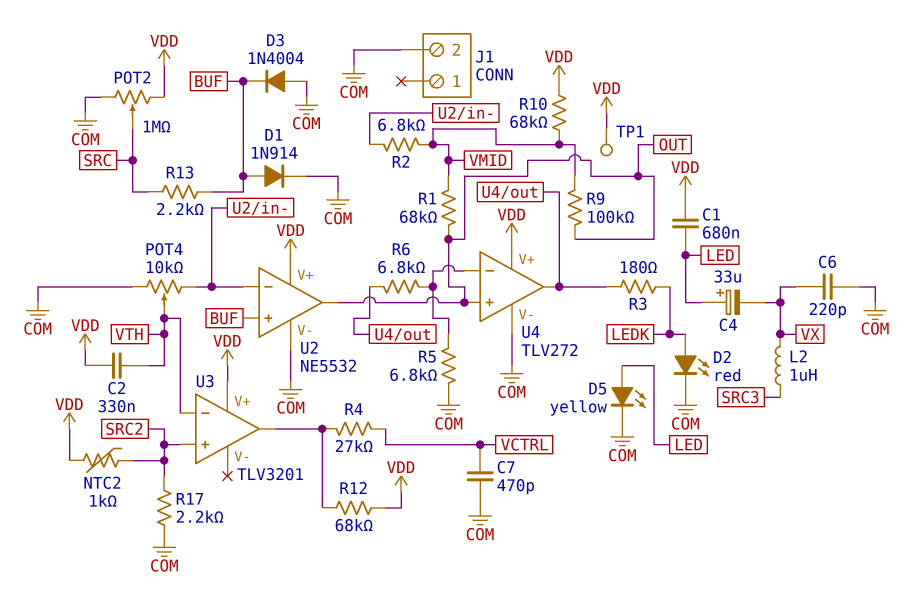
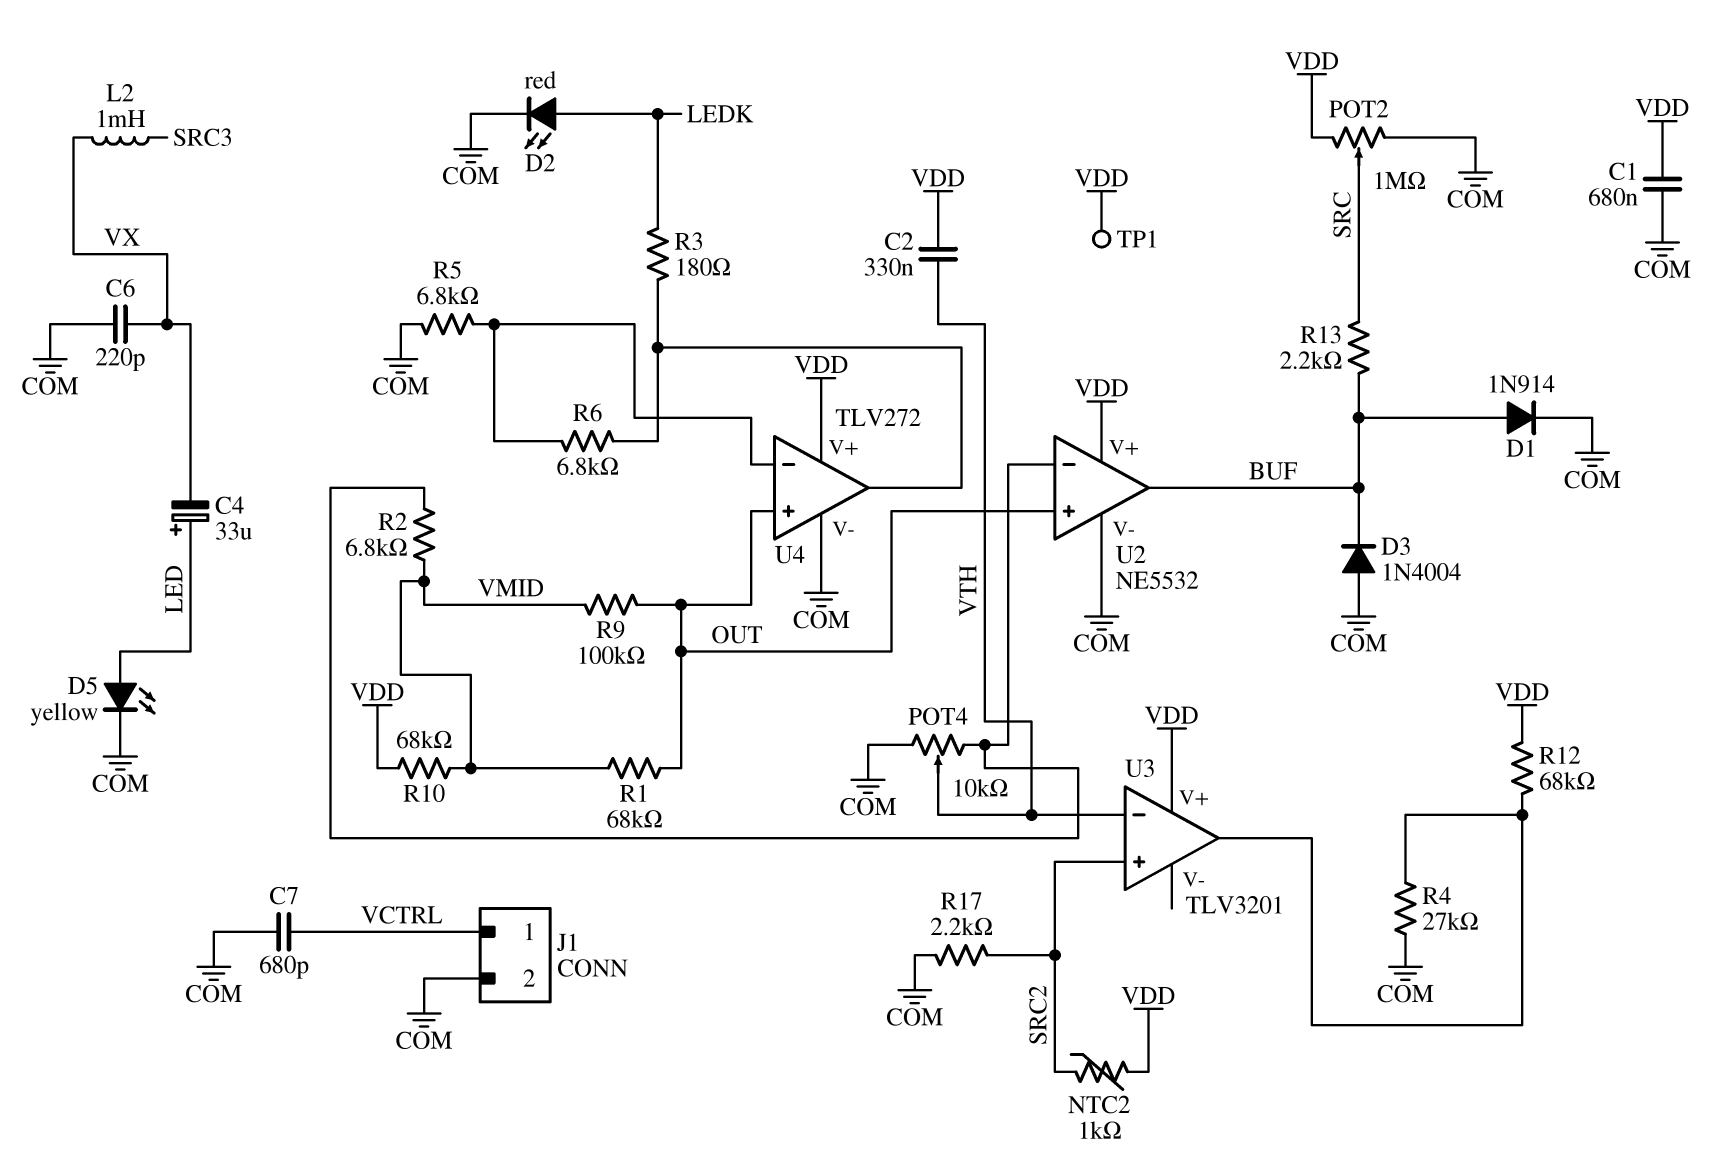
C1: 680nF (LED, VDD) -> 680nF (COM, VDD)
C7: 470pF (COM, VCTRL) -> 680pF (COM, VCTRL)
J1 pin 1: none -> VCTRL
L2: 1uH (SRC3, VX) -> 1mH (SRC3, VX)
R4: 27k (U3/out, VCTRL) -> 27k (COM, U3/out)
U2 pin in+: BUF -> OUT
U2 pin out: OUT -> BUF

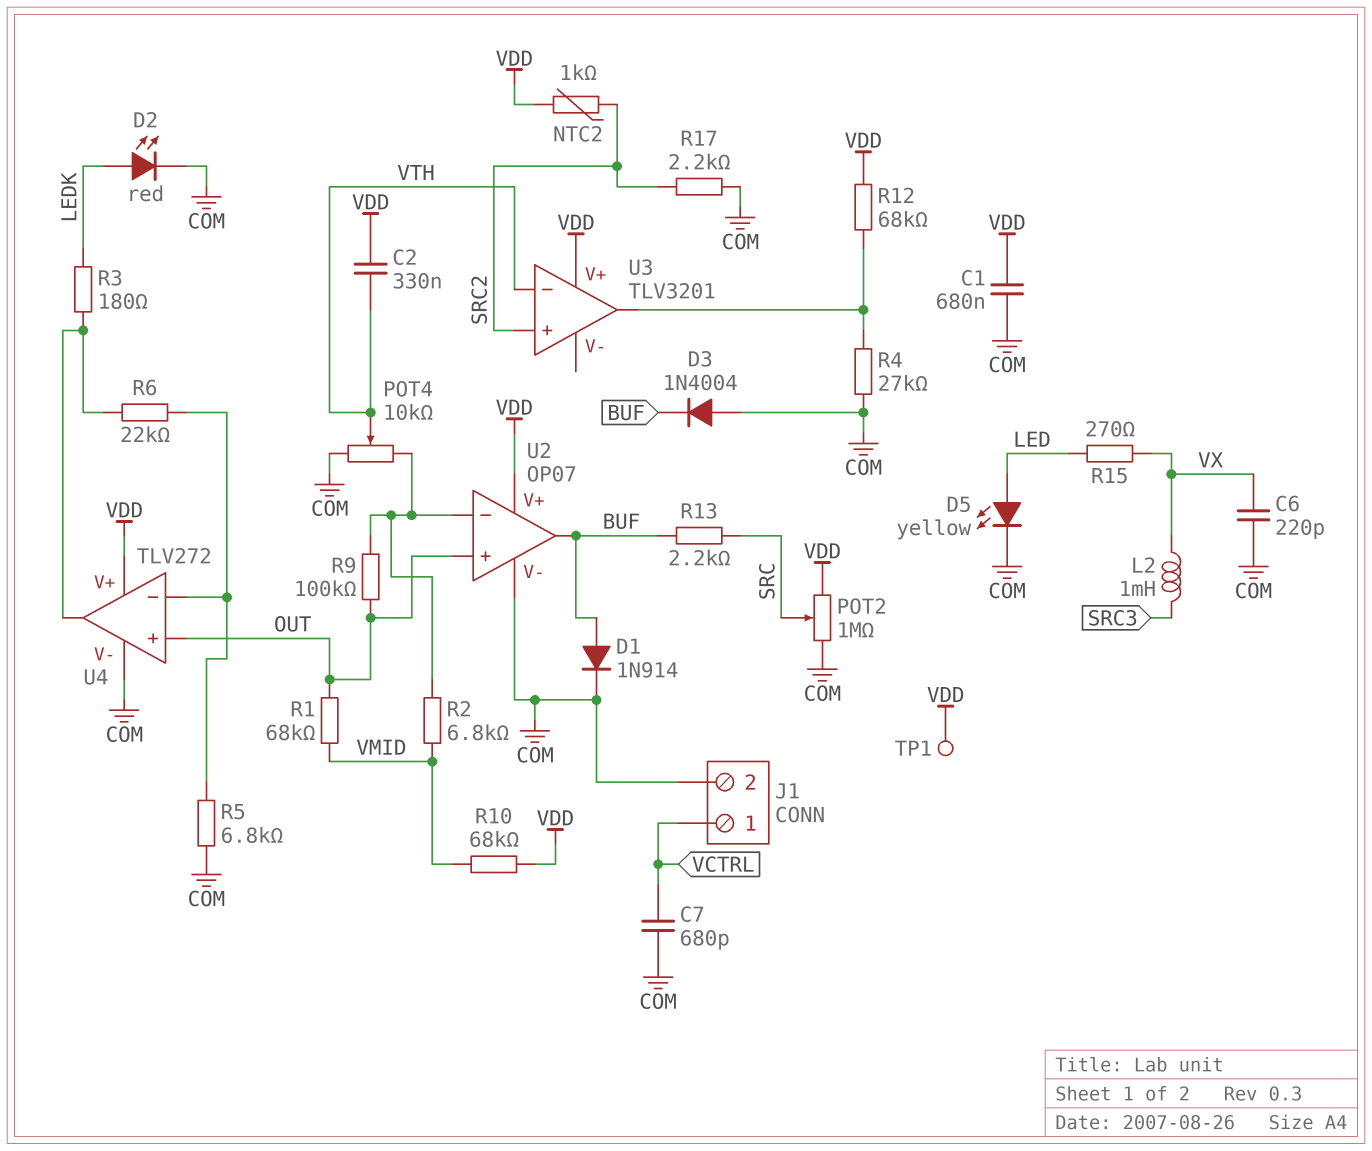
C4: 33uF (plus LED, minus VX) -> none
R6: 6.8k (U4/in-, U4/out) -> 22k (U4/in-, U4/out)
R9: 100k (OUT, VMID) -> 100k (OUT, U2/in-)
R15: none -> 270 (LED, VX)
U2: NE5532 -> OP07

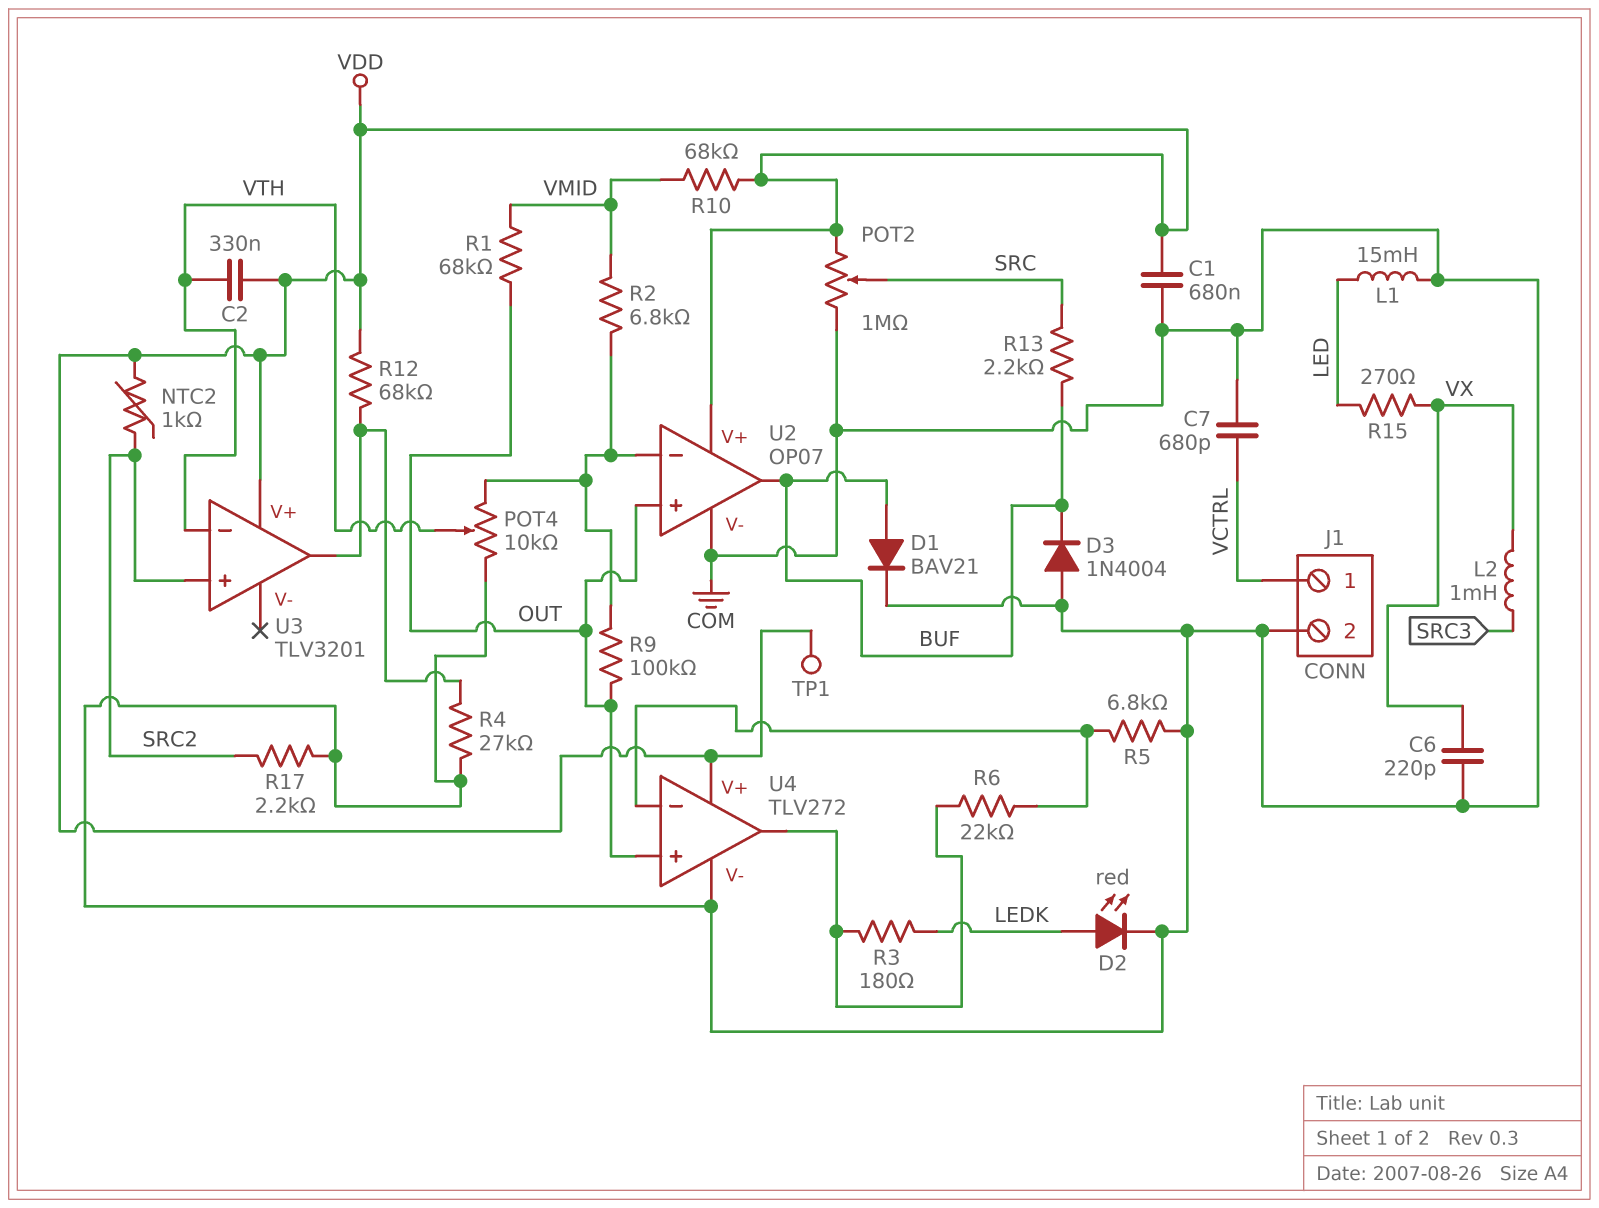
D1: diode 1N914 (A BUF, K COM) -> diode BAV21 (A BUF, K COM)
D5: LED yellow (A LED, K COM) -> none
L1: none -> 15mH (COM, LED)

